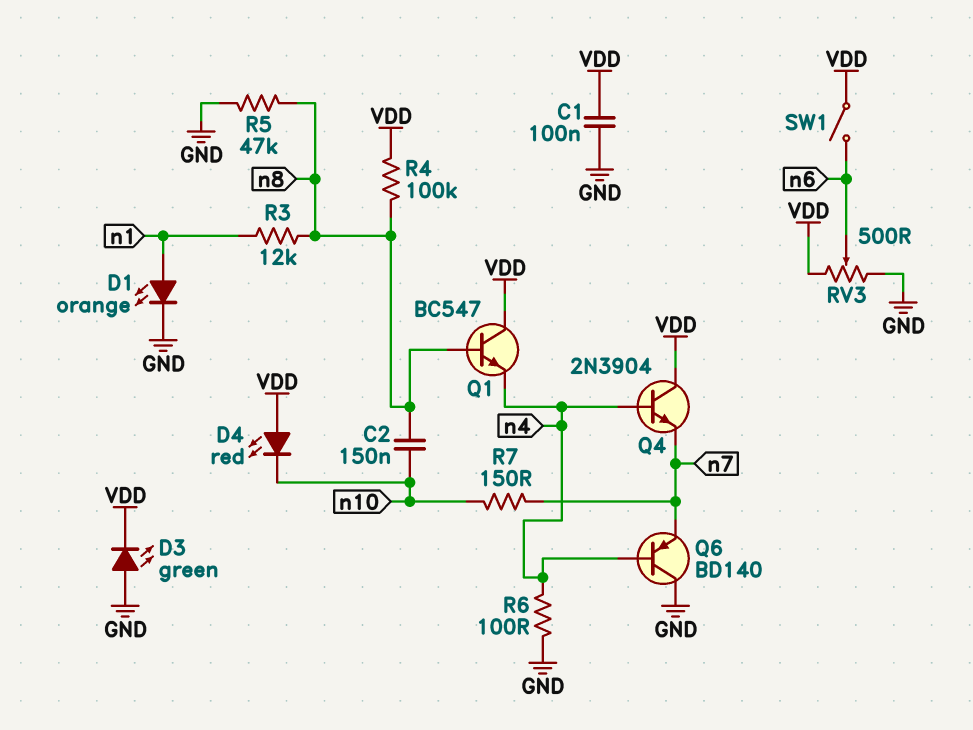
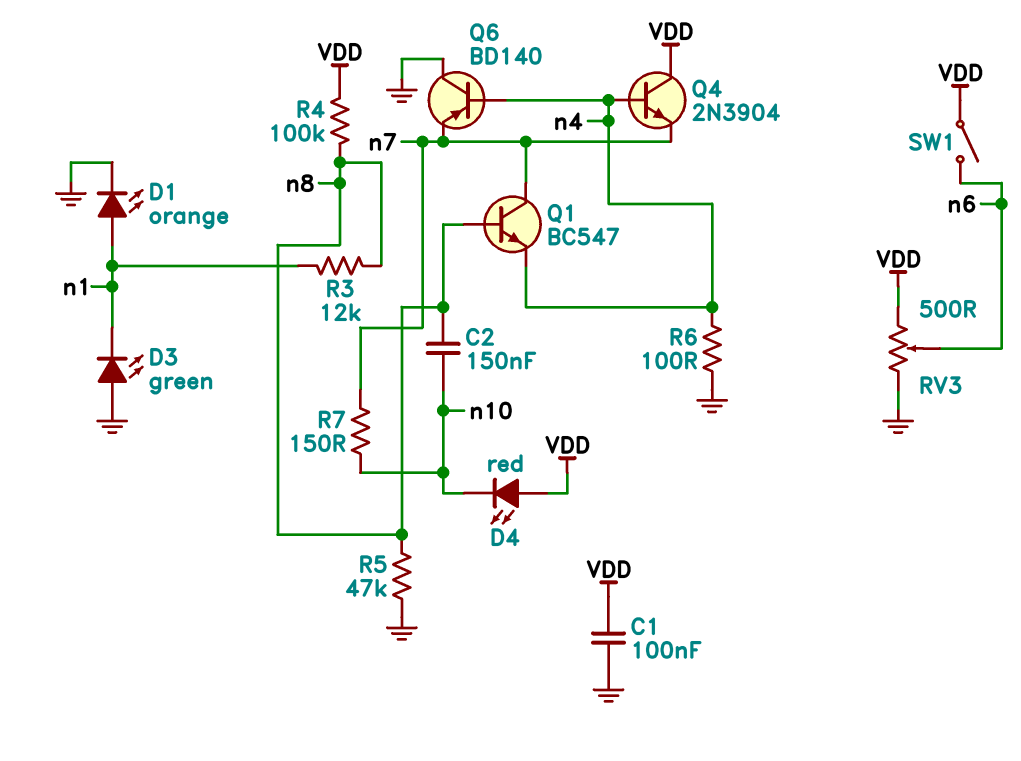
D3: LED green (A GND, K VDD) -> LED green (A GND, K n1)
Q1: NPN BC547 (B n8, C VDD, E n4) -> NPN BC547 (B n8, C n7, E n4)

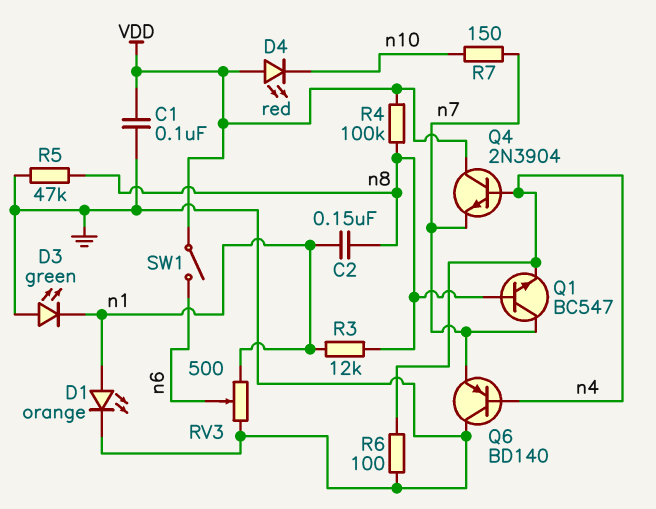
C2: 150nF (n8, n10) -> 150nF (n1, n8)
RV3: 500 (GND, VDD, wiper n6) -> 500 (GND, n1, wiper n6)

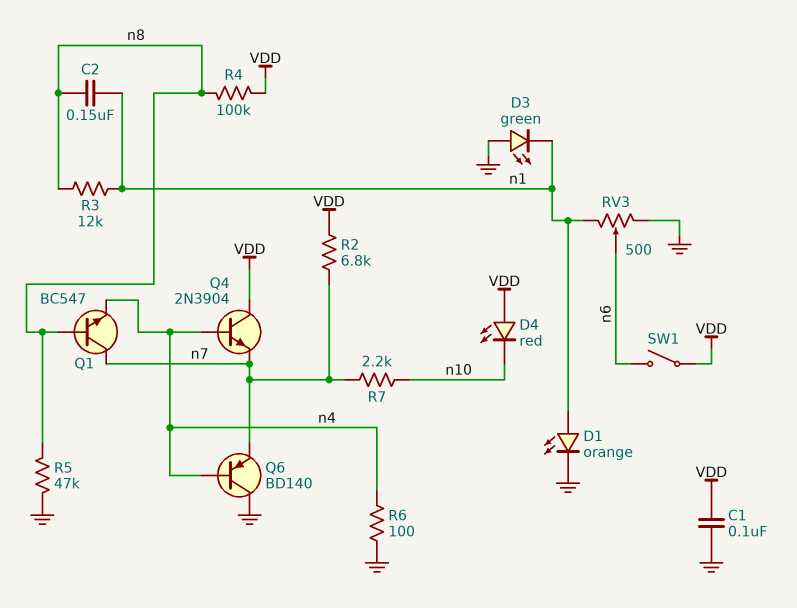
R2: none -> 6.8k (VDD, n7)
R7: 150 (n7, n10) -> 2.2k (n7, n10)

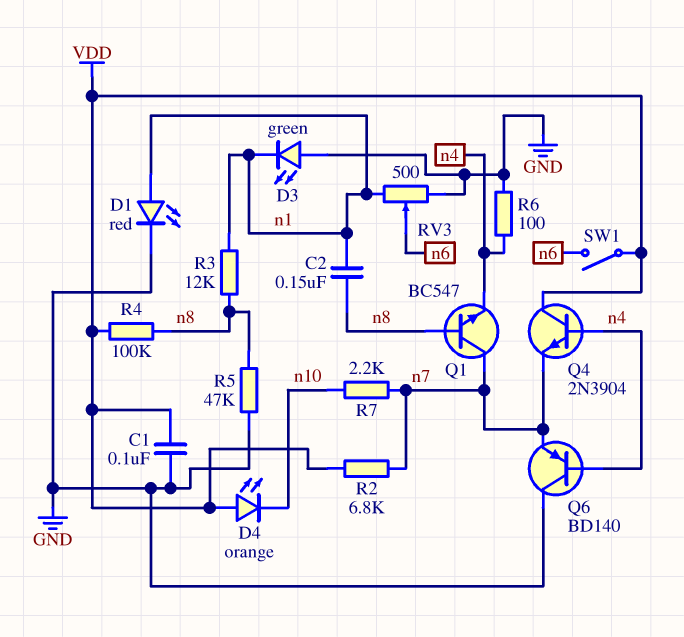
D1: LED orange (A n1, K GND) -> LED red (A n1, K GND)
D4: LED red (A VDD, K n10) -> LED orange (A VDD, K n10)

